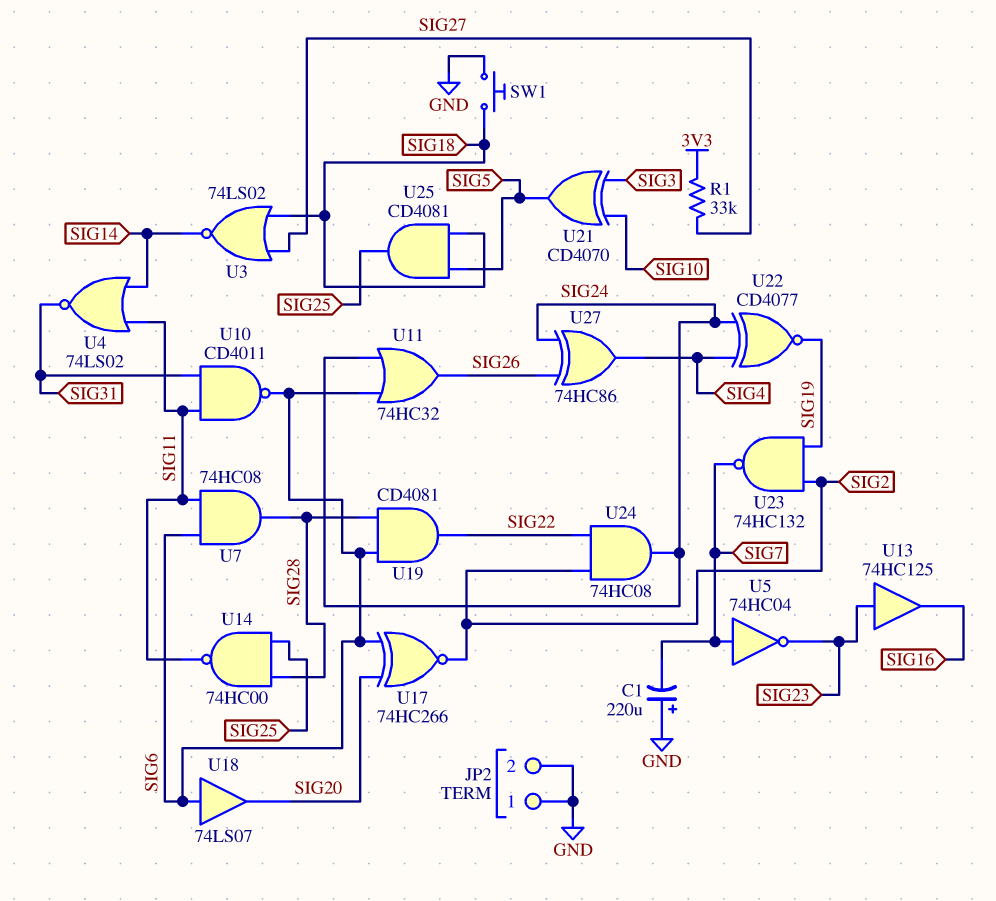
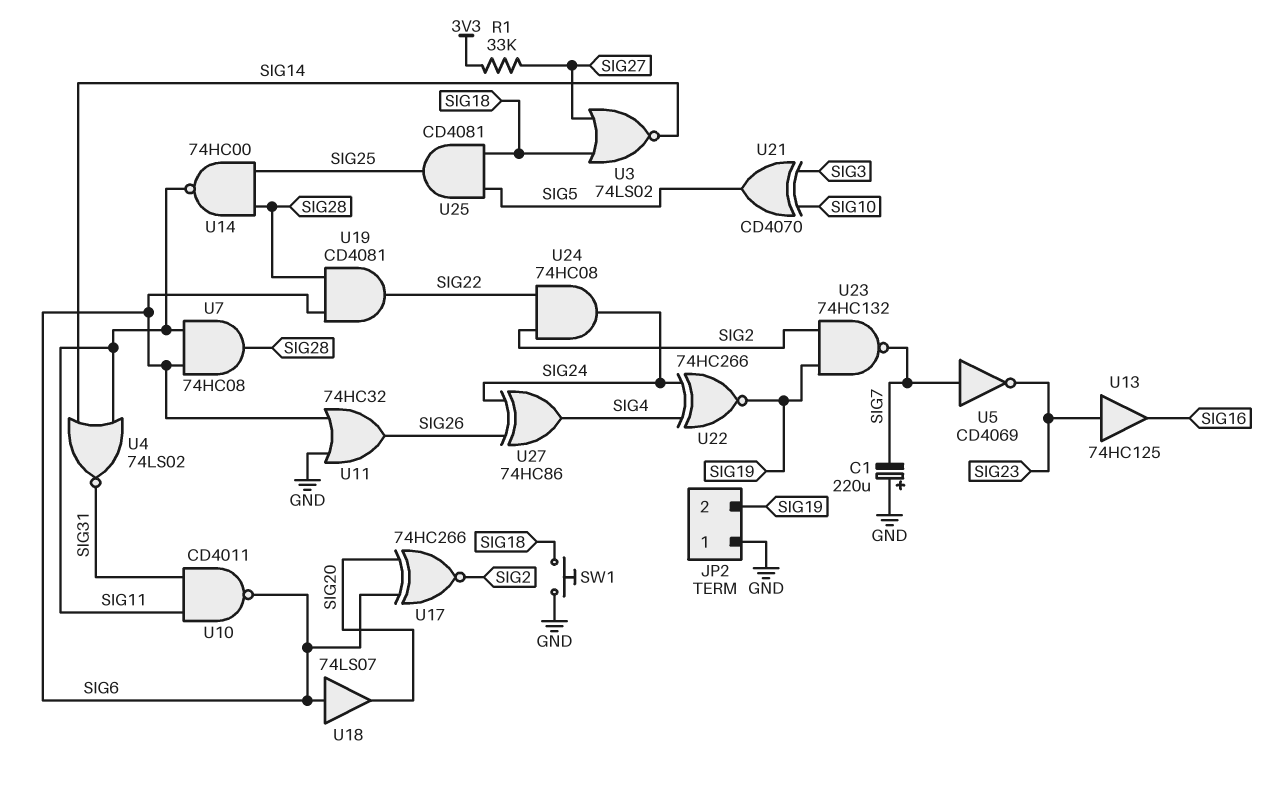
JP2 pin 2: GND -> SIG19
U5: NOT 74HC04 (in SIG7, out SIG23) -> NOT CD4069 (in SIG7, out SIG23)
U11: OR 74HC32 (in SIG6, in SIG24, out SIG26) -> OR 74HC32 (in GND, in SIG6, out SIG26)
U22: XNOR CD4077 (in SIG4, in SIG24, out SIG19) -> XNOR 74HC266 (in SIG4, in SIG24, out SIG19)

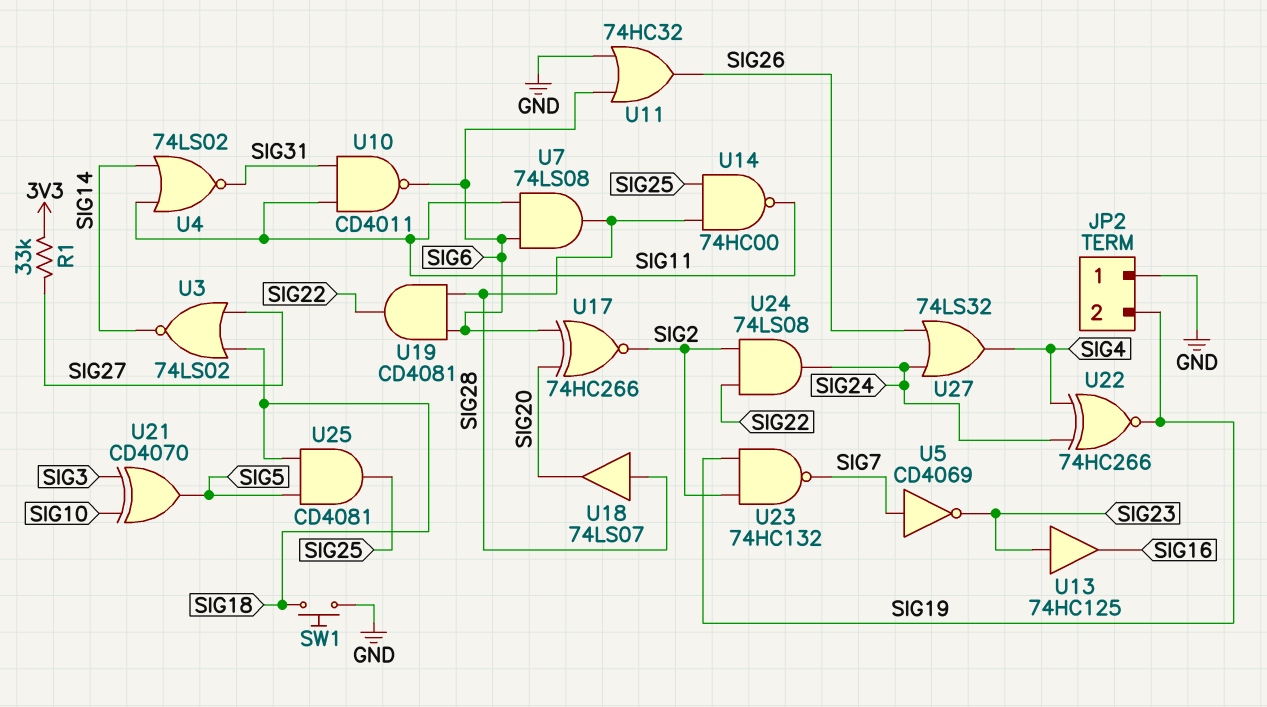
C1: 220uF (plus GND, minus SIG7) -> none
U7: AND 74HC08 (in SIG6, in SIG11, out SIG28) -> AND 74LS08 (in SIG6, in SIG11, out SIG28)
U18: buffer 74LS07 (in SIG6, out SIG20) -> buffer 74LS07 (in SIG28, out SIG20)
U24: AND 74HC08 (in SIG2, in SIG22, out SIG24) -> AND 74LS08 (in SIG2, in SIG22, out SIG24)
U27: XOR 74HC86 (in SIG24, in SIG26, out SIG4) -> OR 74LS32 (in SIG24, in SIG26, out SIG4)

